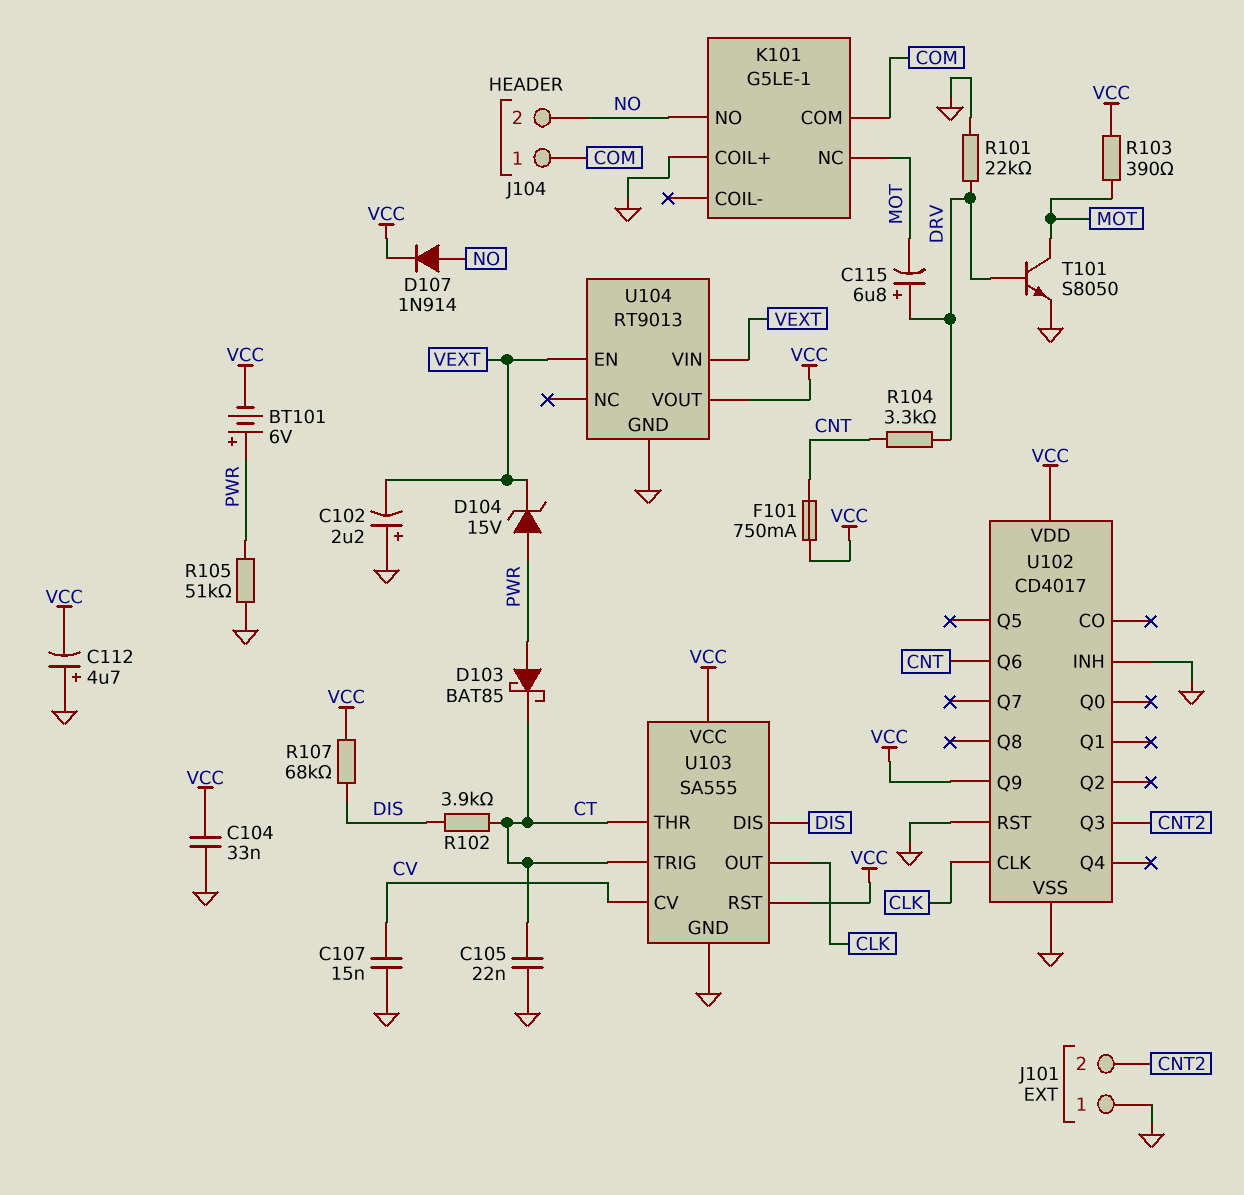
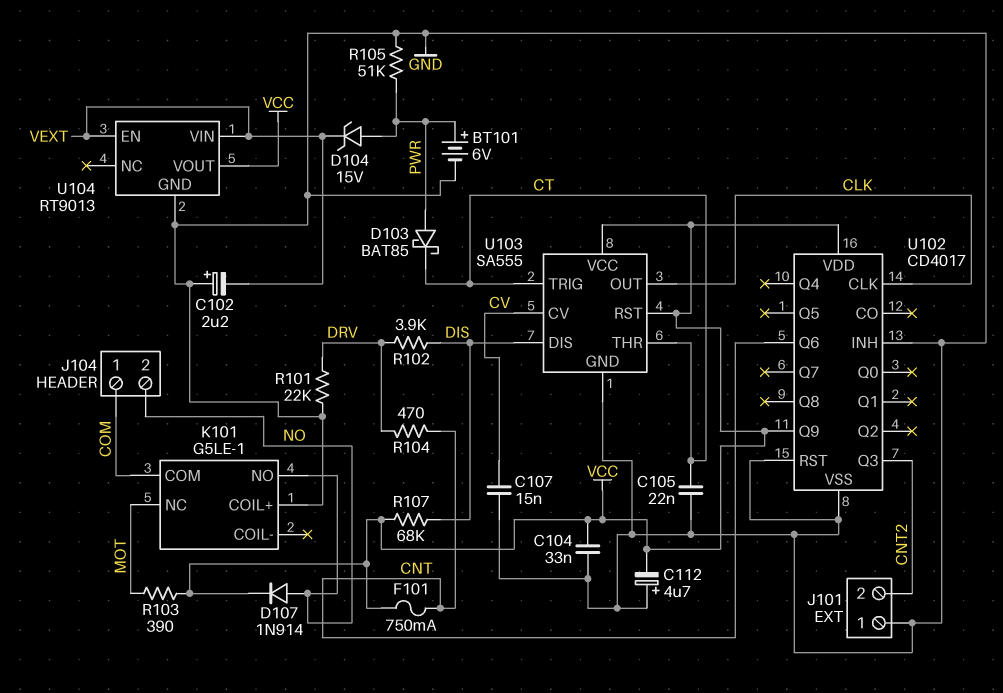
BT101: 6V (plus PWR, minus VCC) -> 6V (plus PWR, minus GND)
C115: 6.8uF (plus DRV, minus MOT) -> none
R102: 3.9k (CT, DIS) -> 3.9k (DIS, DRV)
R104: 3.3k (CNT, DRV) -> 470 (CNT, DRV)
T101: NPN S8050 (B DRV, C MOT, E GND) -> none

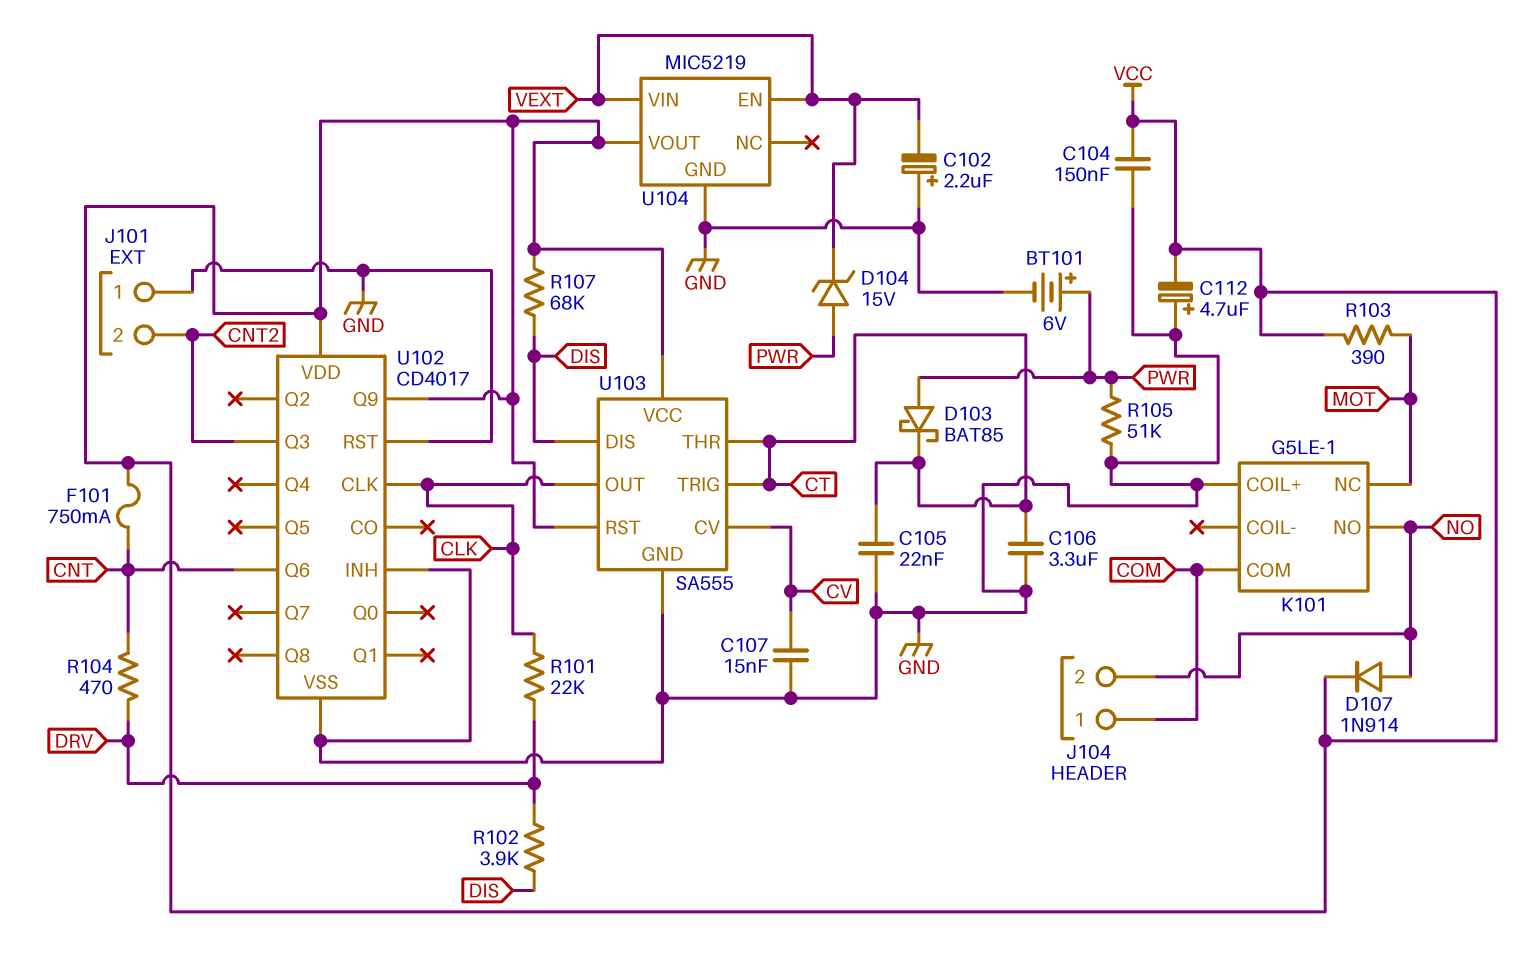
C104: 33nF (GND, VCC) -> 150nF (GND, VCC)
C106: none -> 3.3uF (CT, GND)
R101: 22k (DRV, GND) -> 22k (CLK, DRV)
U104: RT9013 -> MIC5219

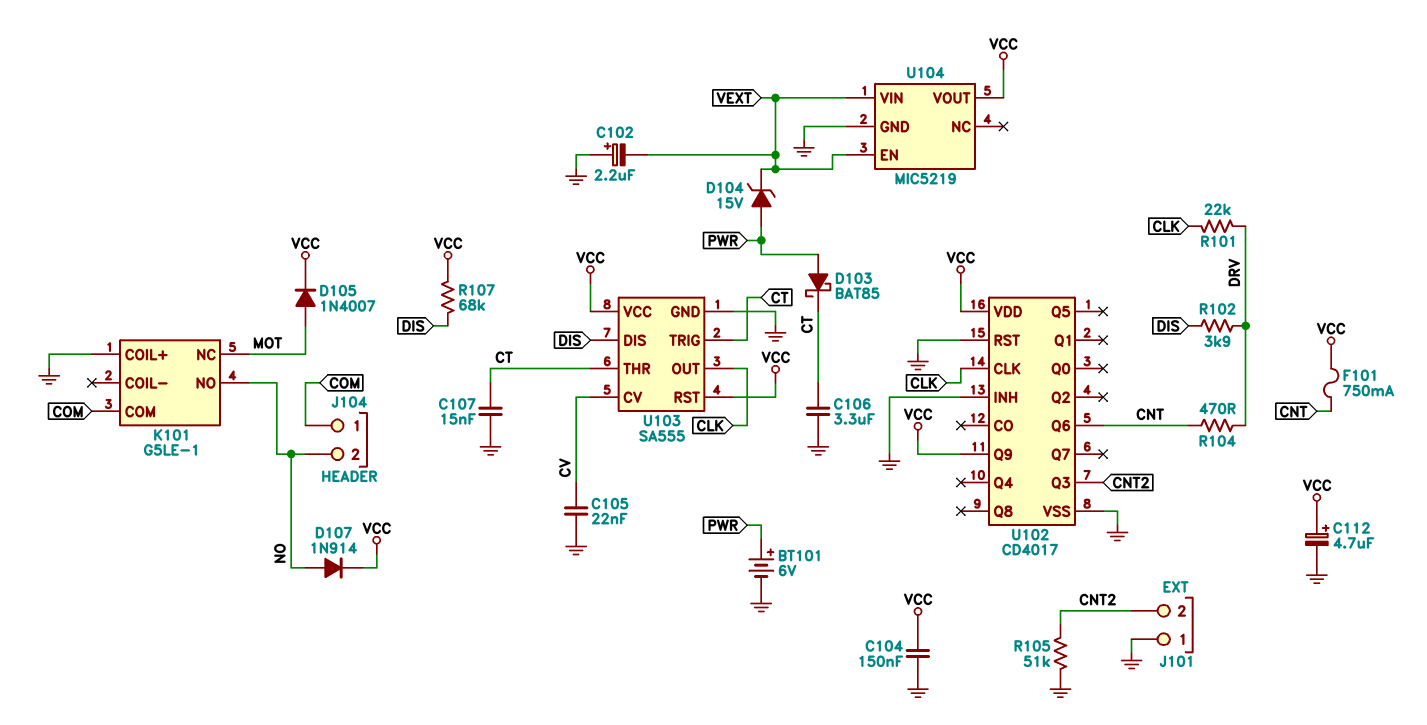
C105: 22nF (CT, GND) -> 22nF (CV, GND)
C107: 15nF (CV, GND) -> 15nF (CT, GND)
C112: 4.7uF (plus GND, minus VCC) -> 4.7uF (plus VCC, minus GND)
D105: none -> diode 1N4007 (A MOT, K VCC)
R103: 390 (MOT, VCC) -> none
R105: 51k (GND, PWR) -> 51k (CNT2, GND)

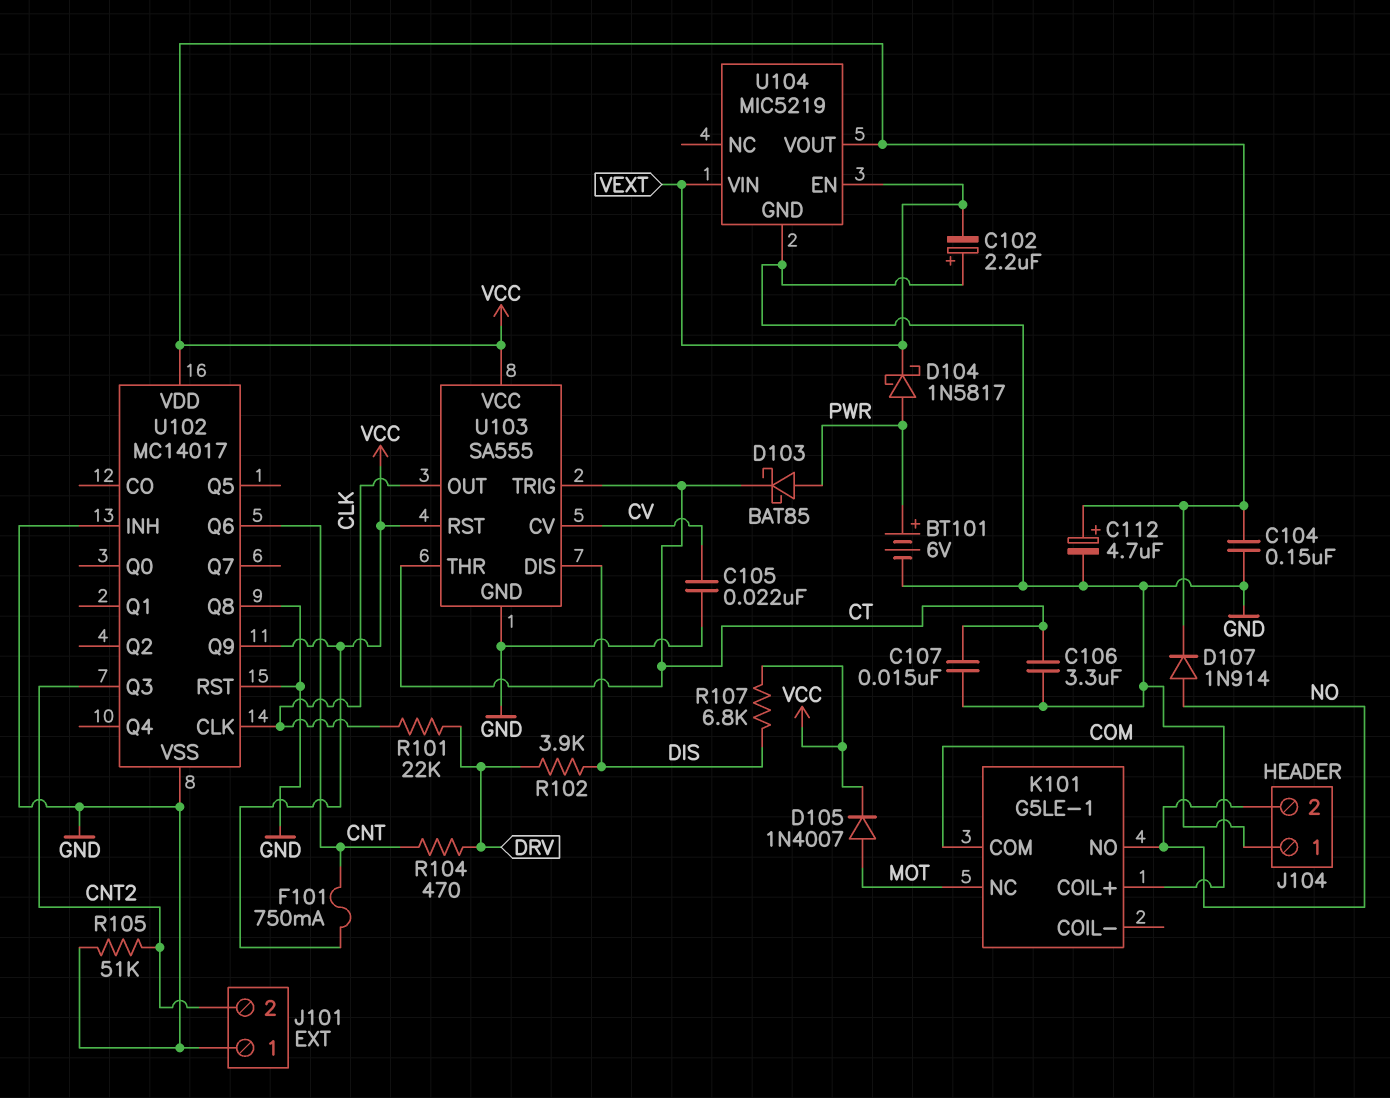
D104: zener 15V (A PWR, K VEXT) -> schottky 1N5817 (A PWR, K VEXT)
R107: 68k (DIS, VCC) -> 6.8k (DIS, VCC)
U102: CD4017 -> MC14017
U102 pin Q8: none -> GND

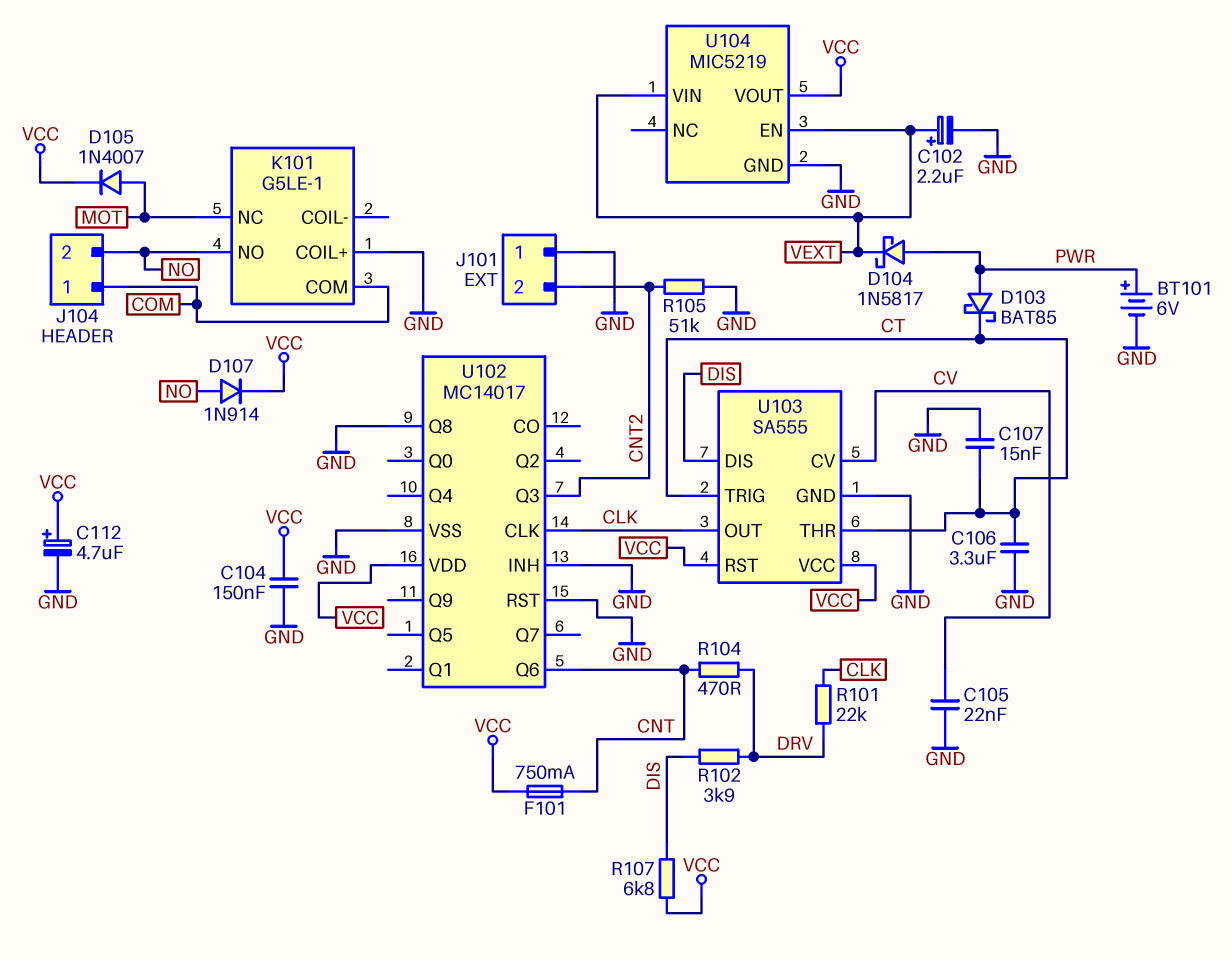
C102: 2.2uF (plus GND, minus VEXT) -> 2.2uF (plus VEXT, minus GND)
U102 pin Q9: VCC -> none

